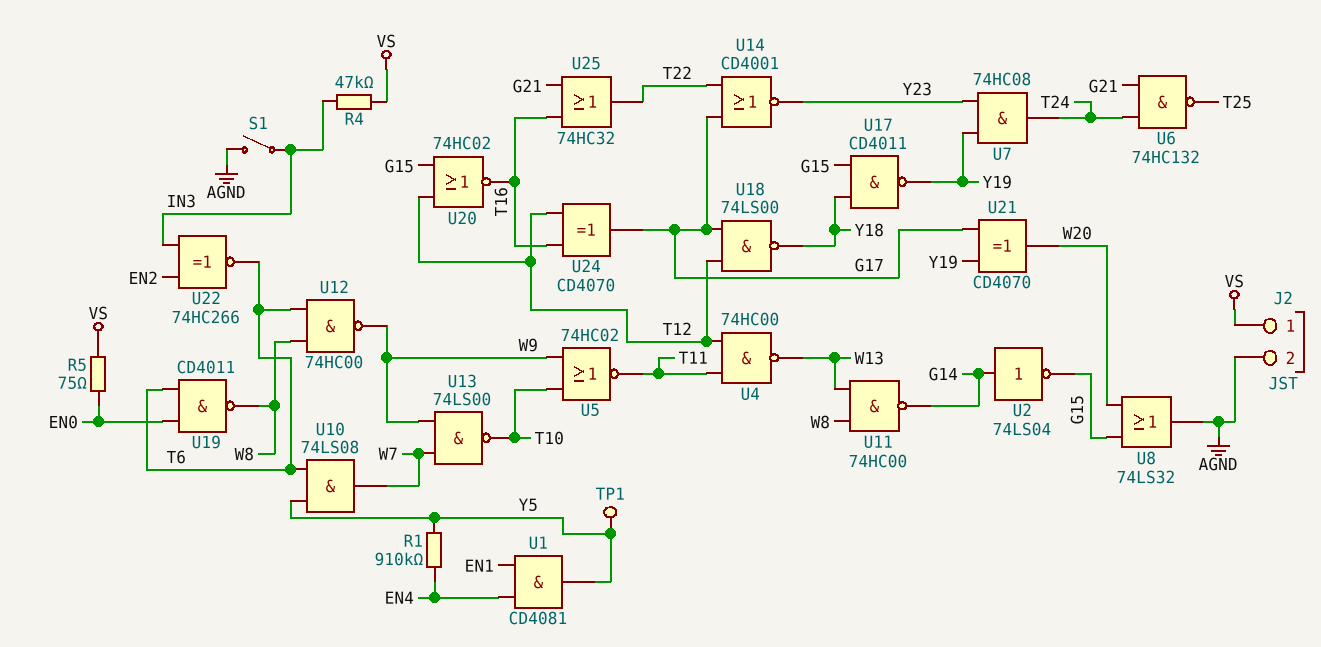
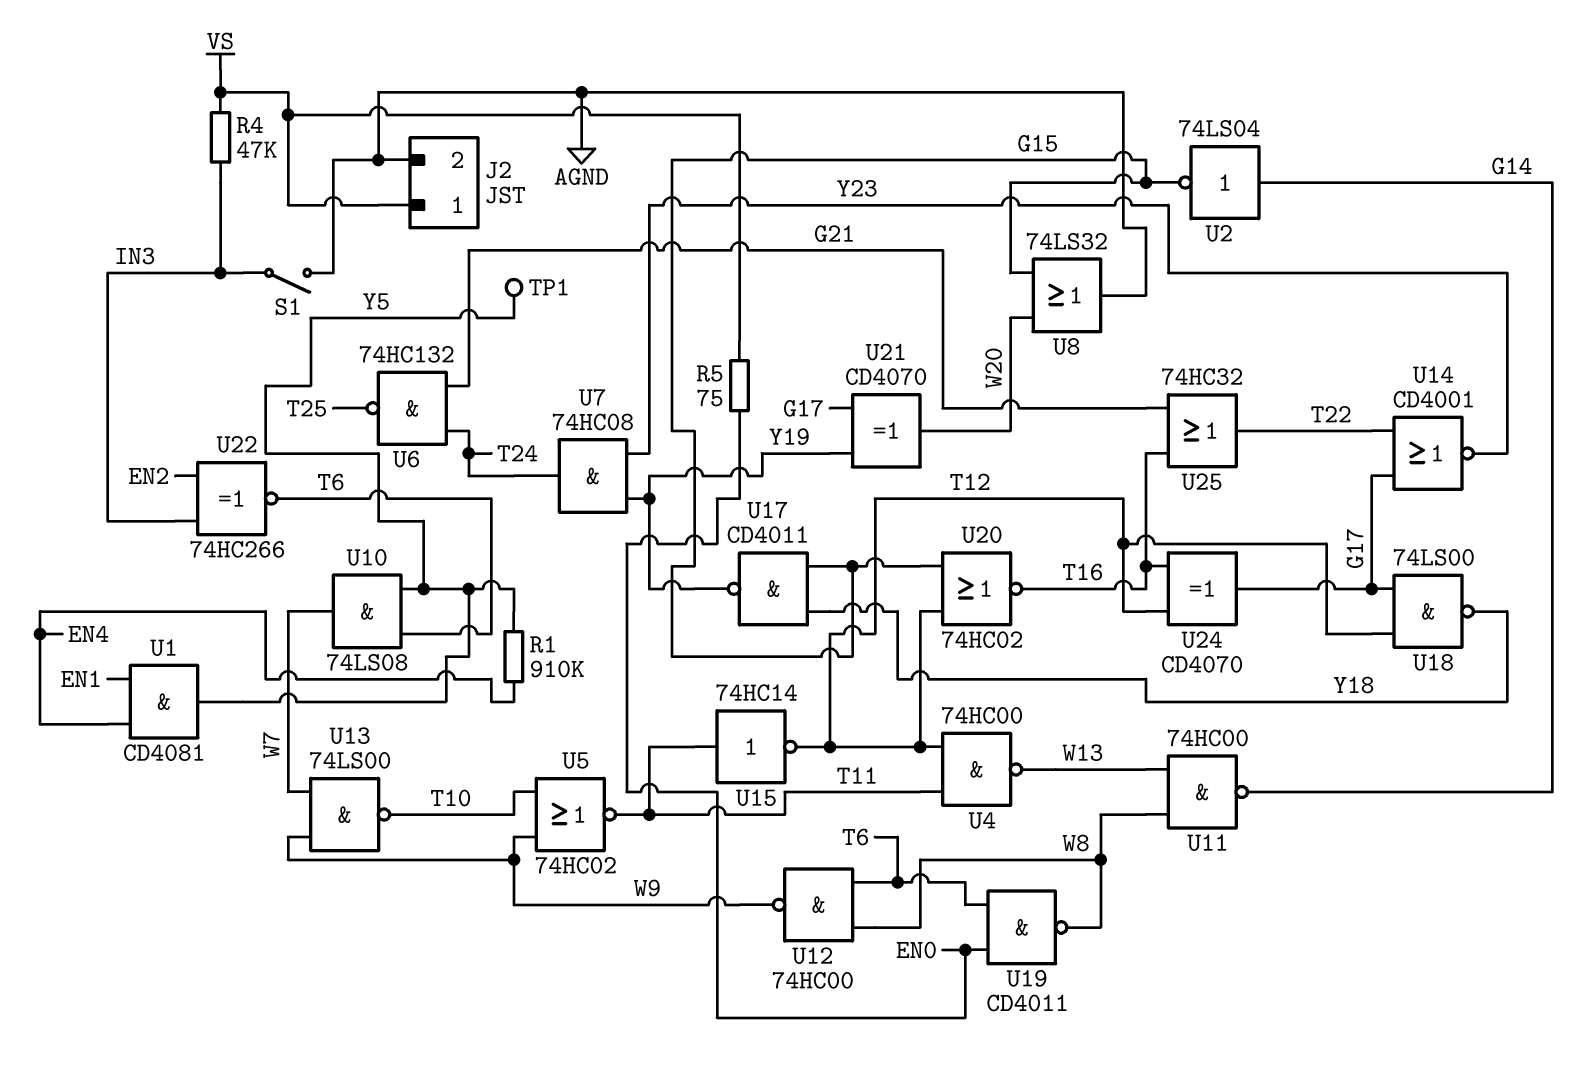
U15: none -> NOT 74HC14 (in T11, out T12)

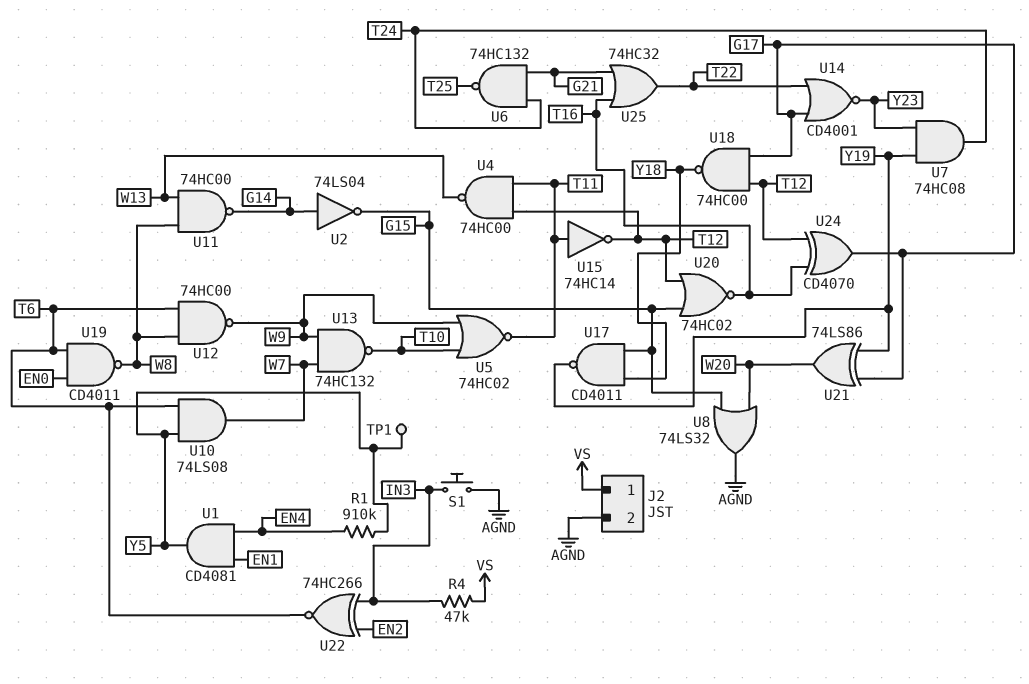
R5: 75 (EN0, VS) -> none
S1: switch (AGND, IN3) -> button (AGND, IN3)
U13: NAND 74LS00 (in W7, in W9, out T10) -> NAND 74HC132 (in W7, in W9, out T10)
U18: NAND 74LS00 (in G17, in T12, out Y18) -> NAND 74HC00 (in G17, in T12, out Y18)
U21: XOR CD4070 (in G17, in Y19, out W20) -> XOR 74LS86 (in G17, in Y19, out W20)

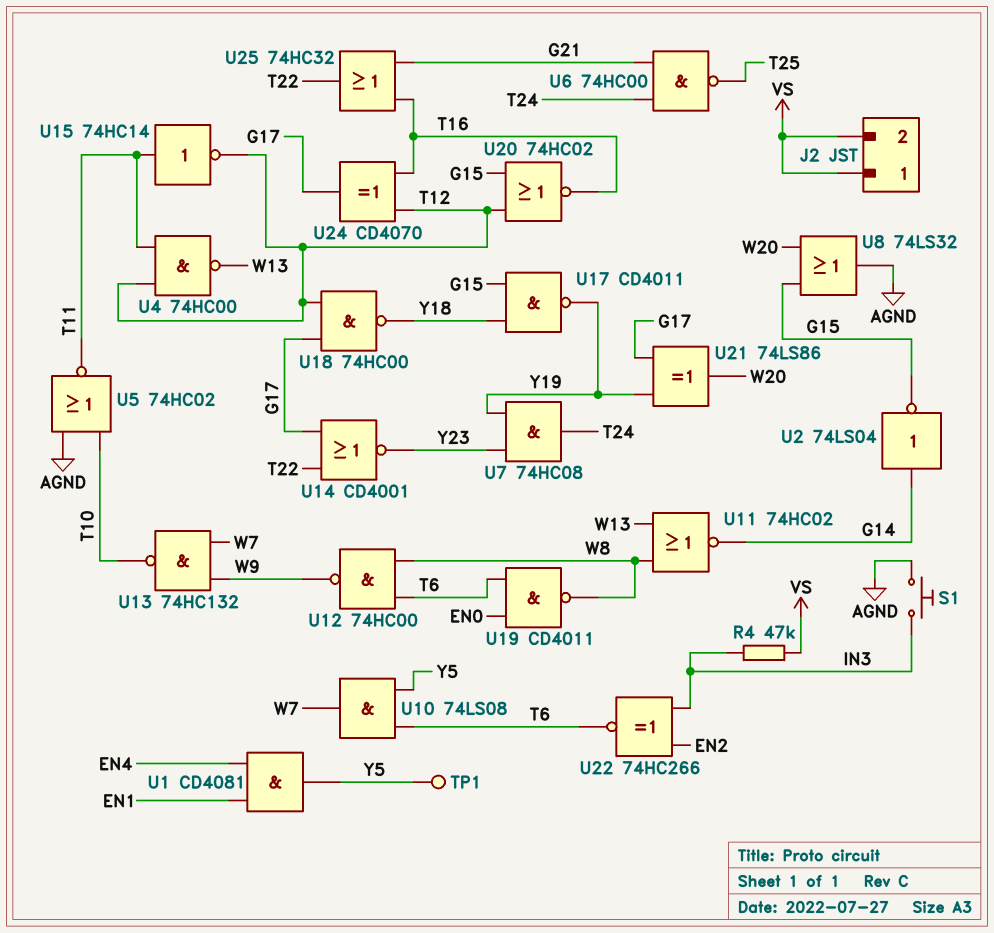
J2 pin 2: AGND -> VS
R1: 910k (EN4, Y5) -> none
U5: NOR 74HC02 (in T10, in W9, out T11) -> NOR 74HC02 (in AGND, in T10, out T11)
U6: NAND 74HC132 (in G21, in T24, out T25) -> NAND 74HC00 (in G21, in T24, out T25)
U11: NAND 74HC00 (in W8, in W13, out G14) -> NOR 74HC02 (in W8, in W13, out G14)

